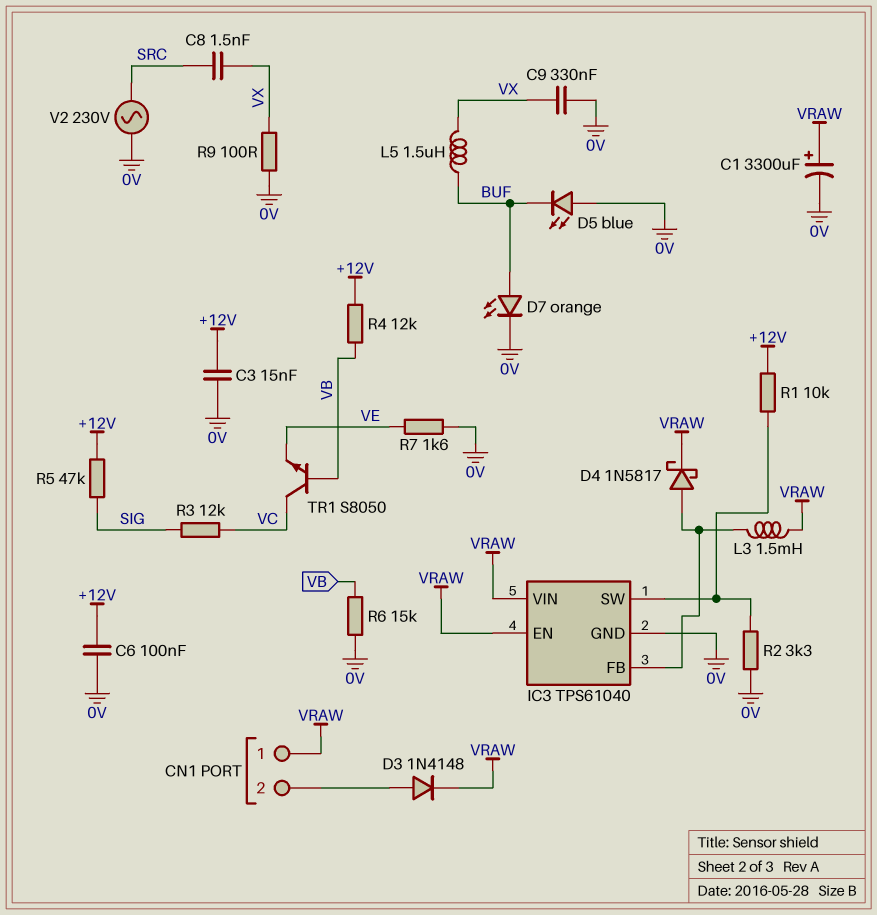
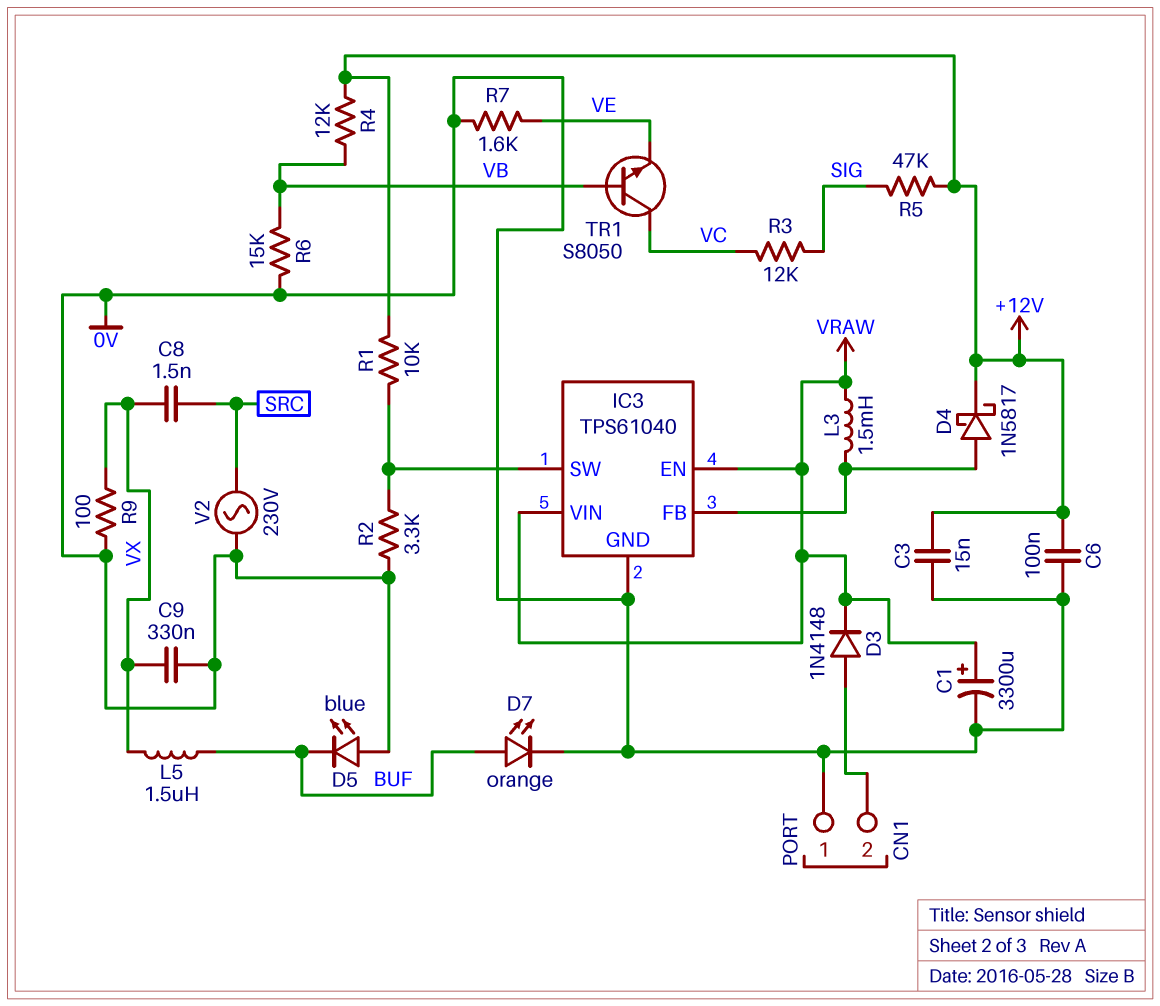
CN1 pin 1: VRAW -> 0V
D4: schottky 1N5817 (A IC3/FB, K VRAW) -> schottky 1N5817 (A IC3/FB, K +12V)

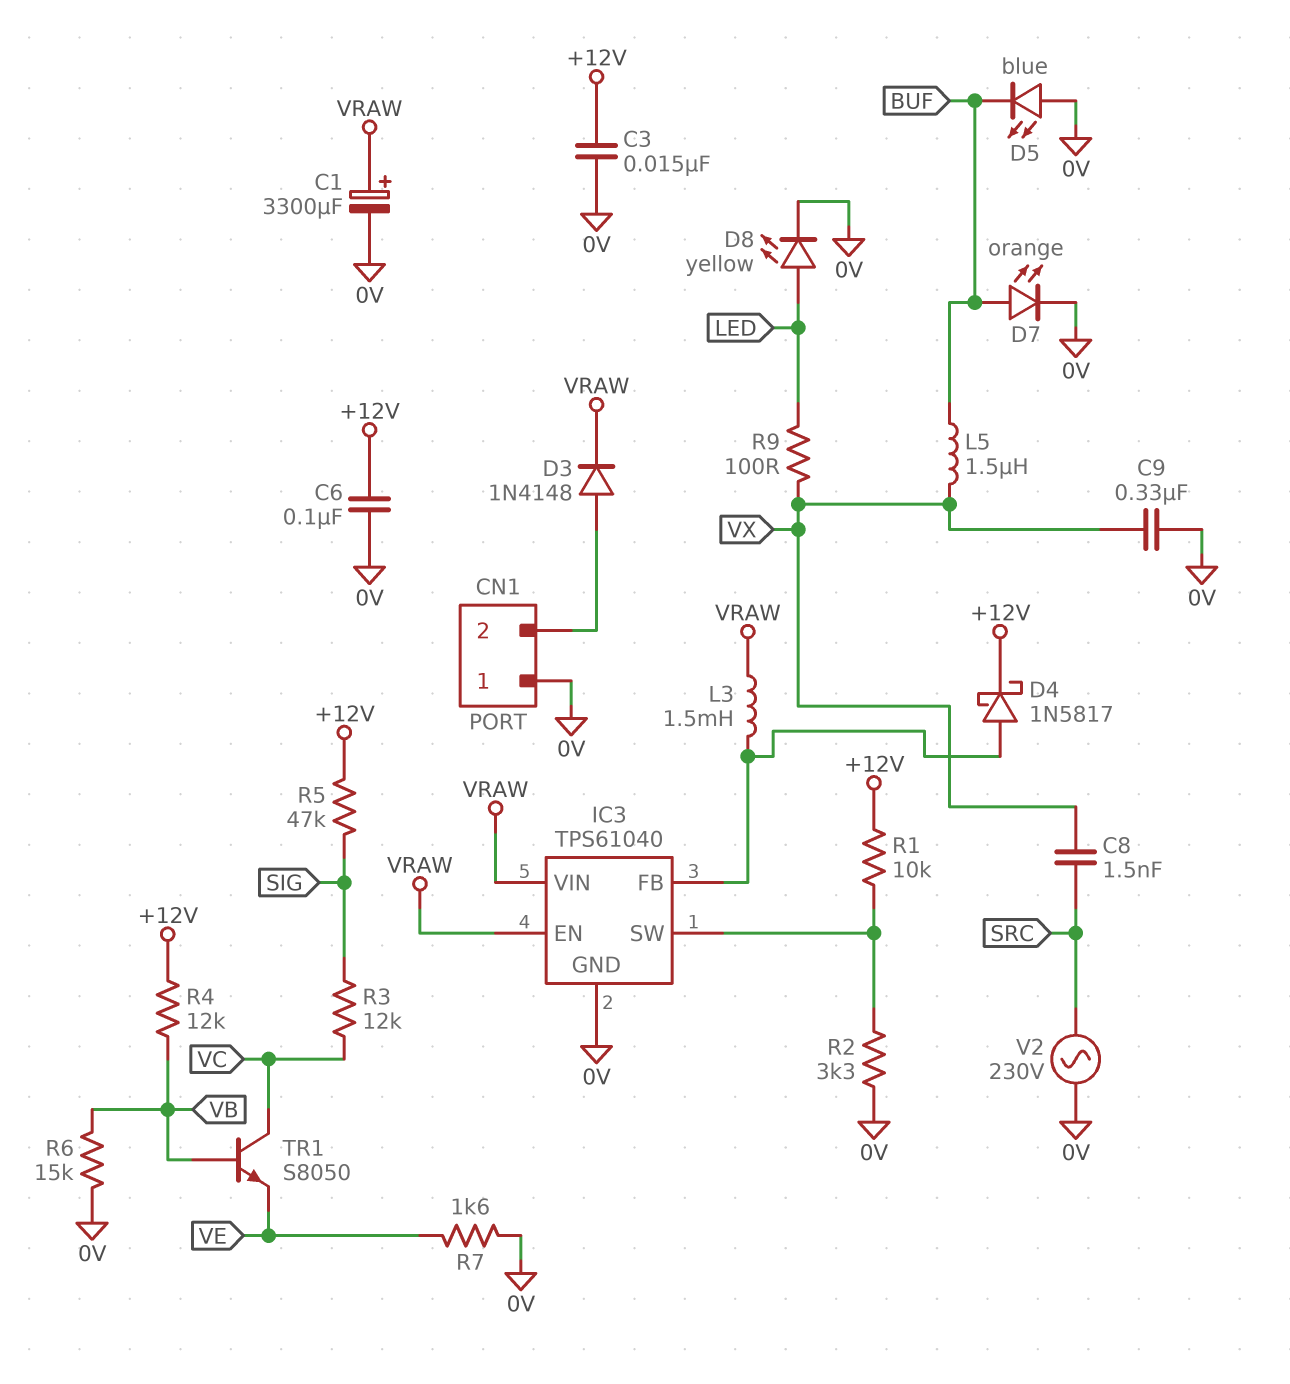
D8: none -> LED yellow (A LED, K 0V)
R9: 100 (0V, VX) -> 100 (LED, VX)

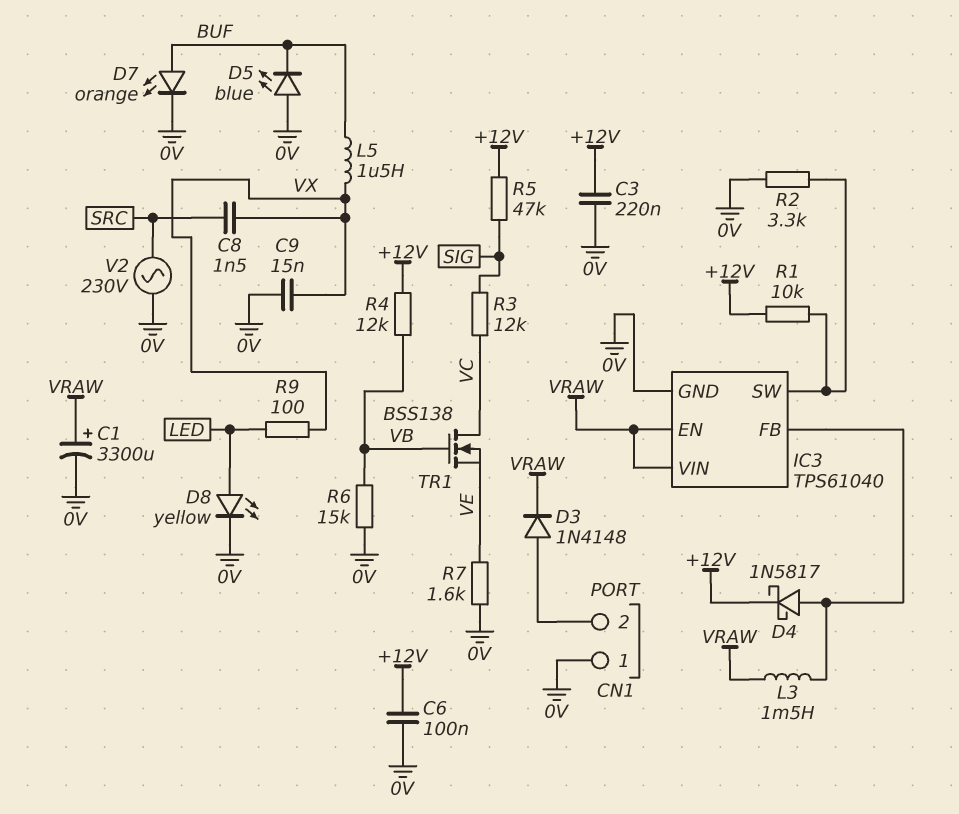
C3: 15nF (+12V, 0V) -> 220nF (+12V, 0V)
C9: 330nF (0V, VX) -> 15nF (0V, VX)
TR1: NPN S8050 (B VB, C VC, E VE) -> NMOS BSS138 (G VB, D VC, S VE)

